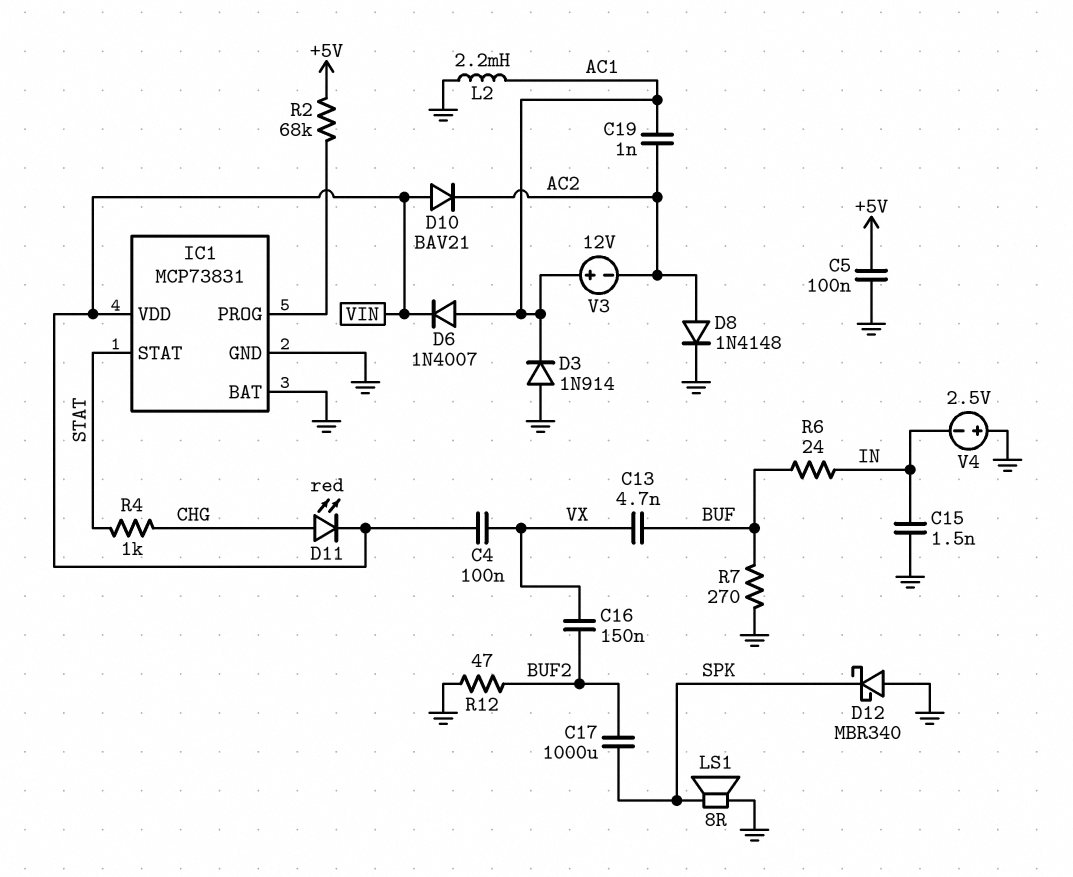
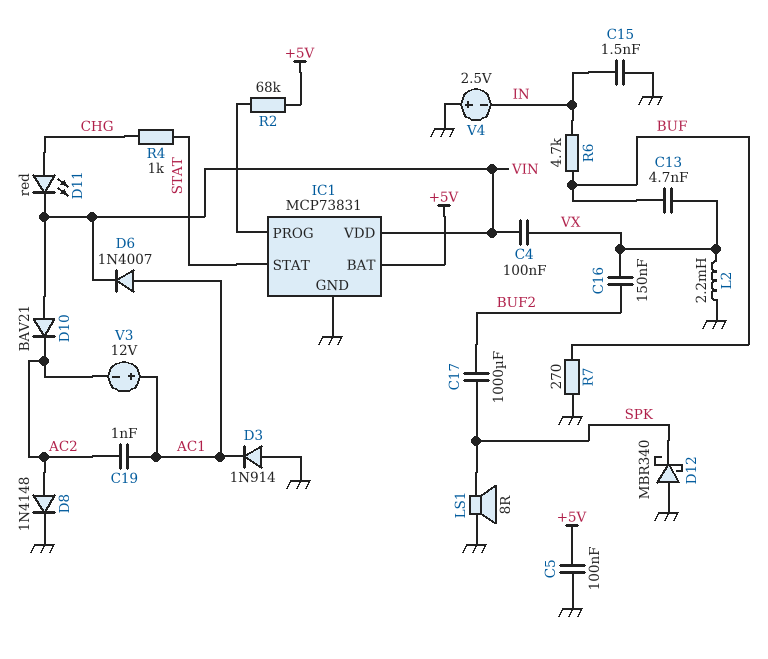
IC1 pin BAT: GND -> +5V
L2: 2.2mH (AC1, GND) -> 2.2mH (GND, VX)
R6: 24 (BUF, IN) -> 4.7k (BUF, IN)
R12: 47 (BUF2, GND) -> none

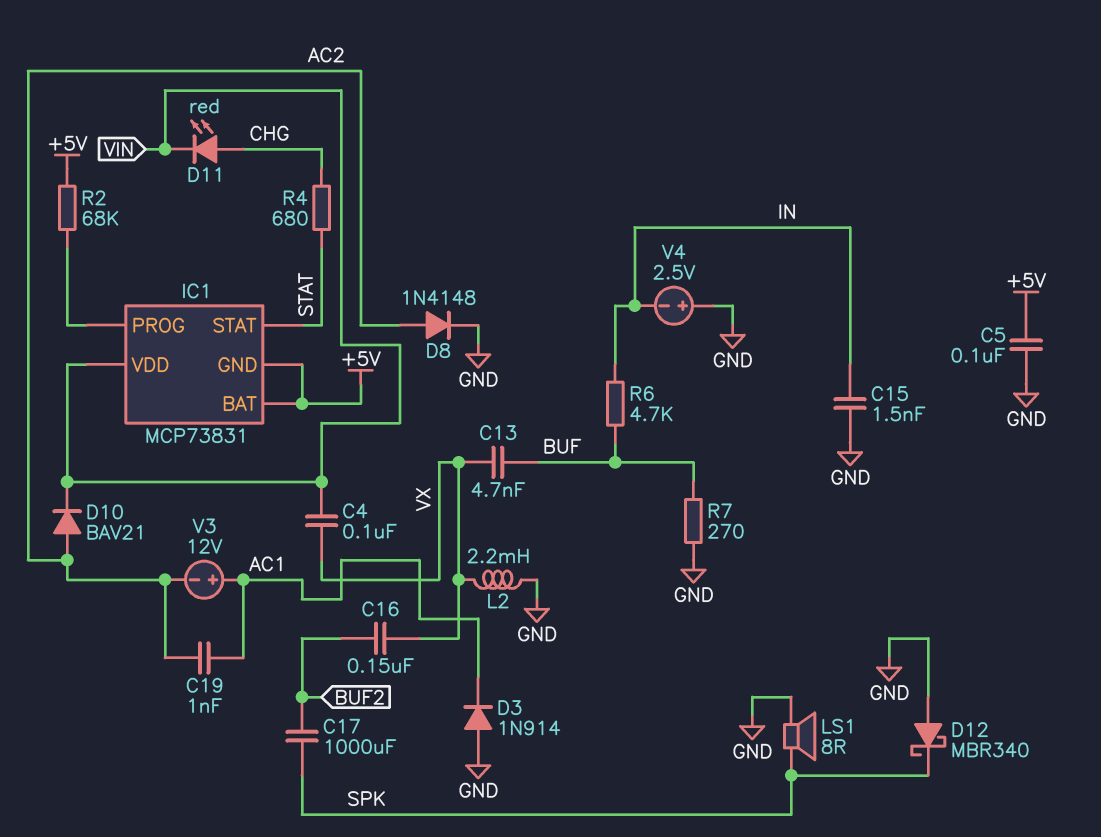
D6: diode 1N4007 (A AC1, K VIN) -> none
D10: diode BAV21 (A VIN, K AC2) -> diode BAV21 (A AC2, K VIN)
IC1 pin GND: GND -> +5V
R4: 1k (CHG, STAT) -> 680 (CHG, STAT)

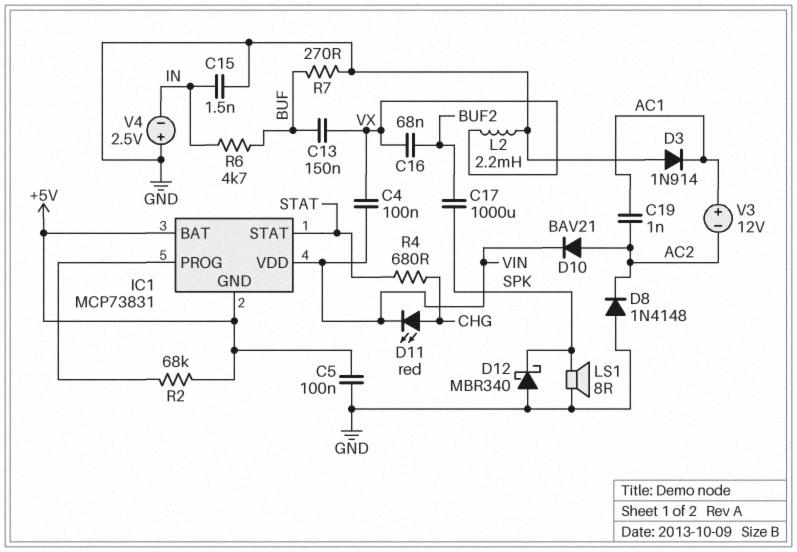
C13: 4.7nF (BUF, VX) -> 150nF (BUF, VX)
C16: 150nF (BUF2, VX) -> 68nF (BUF2, VX)
D8: diode 1N4148 (A AC2, K GND) -> diode 1N4148 (A GND, K AC2)

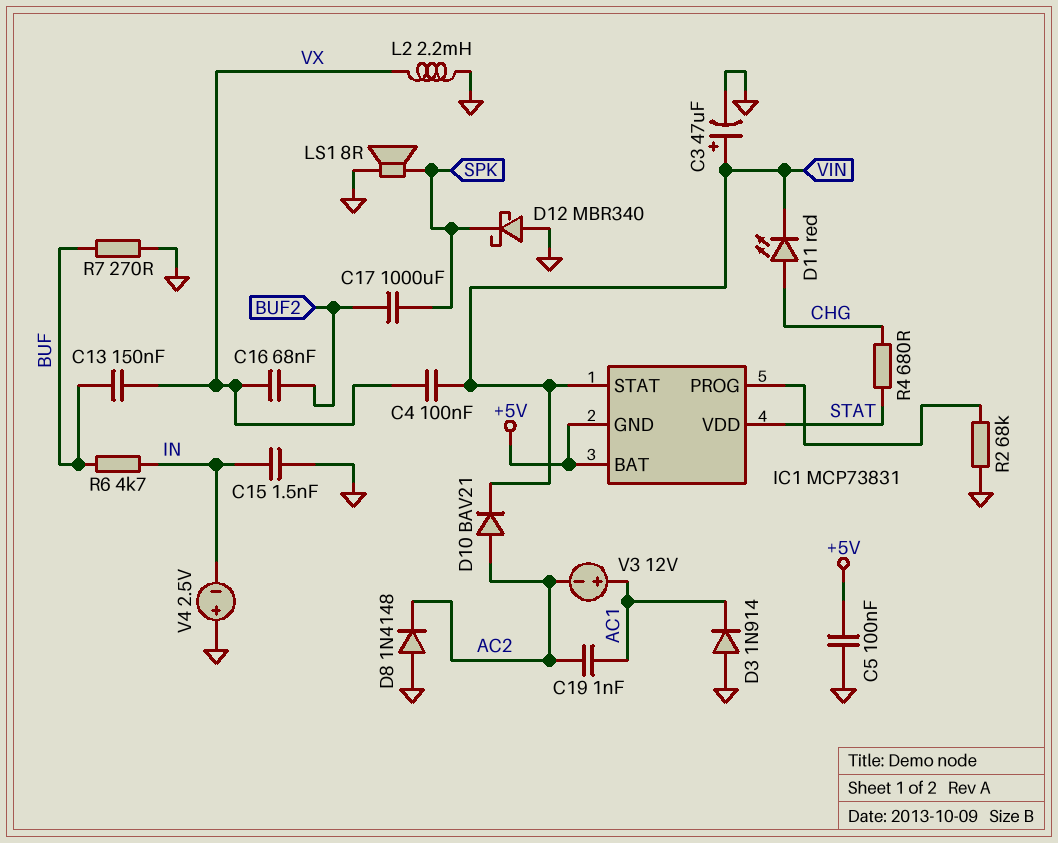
C3: none -> 47uF (plus VIN, minus GND)
IC1 pin STAT: STAT -> VIN
IC1 pin VDD: VIN -> STAT
R2: 68k (+5V, IC1/PROG) -> 68k (GND, IC1/PROG)

